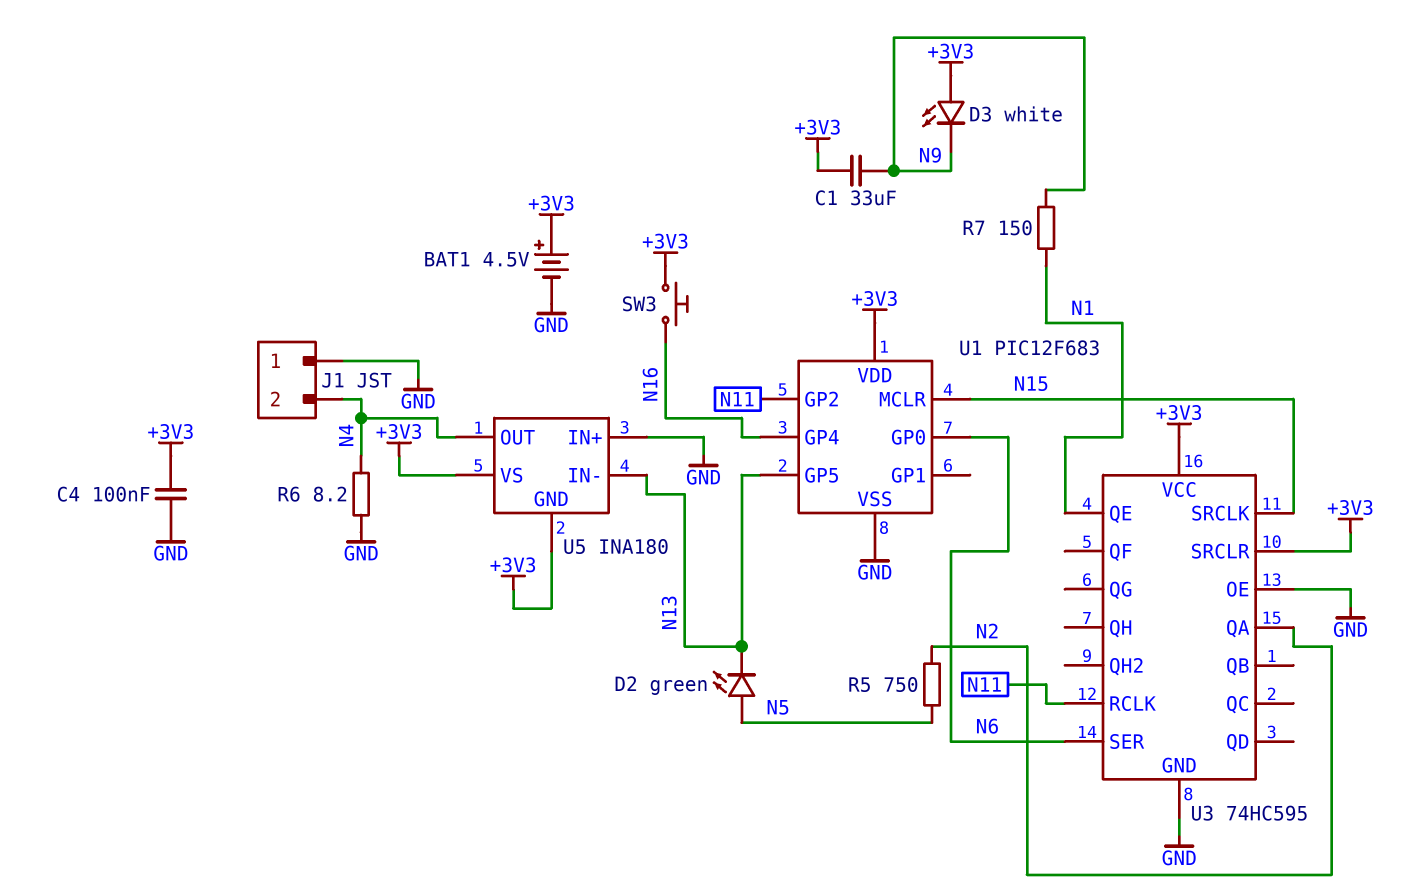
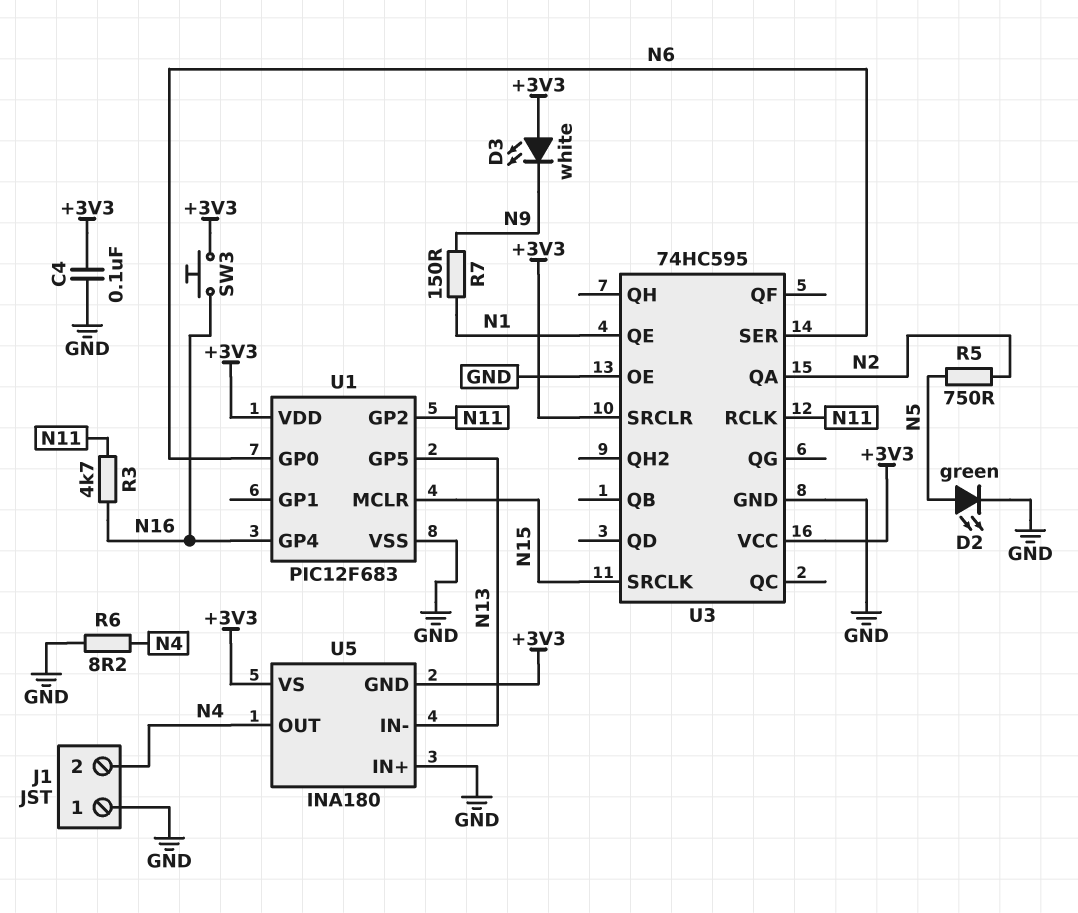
BAT1: 4.5V (plus +3V3, minus GND) -> none
C1: 33uF (+3V3, N9) -> none
D2: LED green (A N5, K N13) -> LED green (A N5, K GND)
R3: none -> 4.7k (N11, N16)

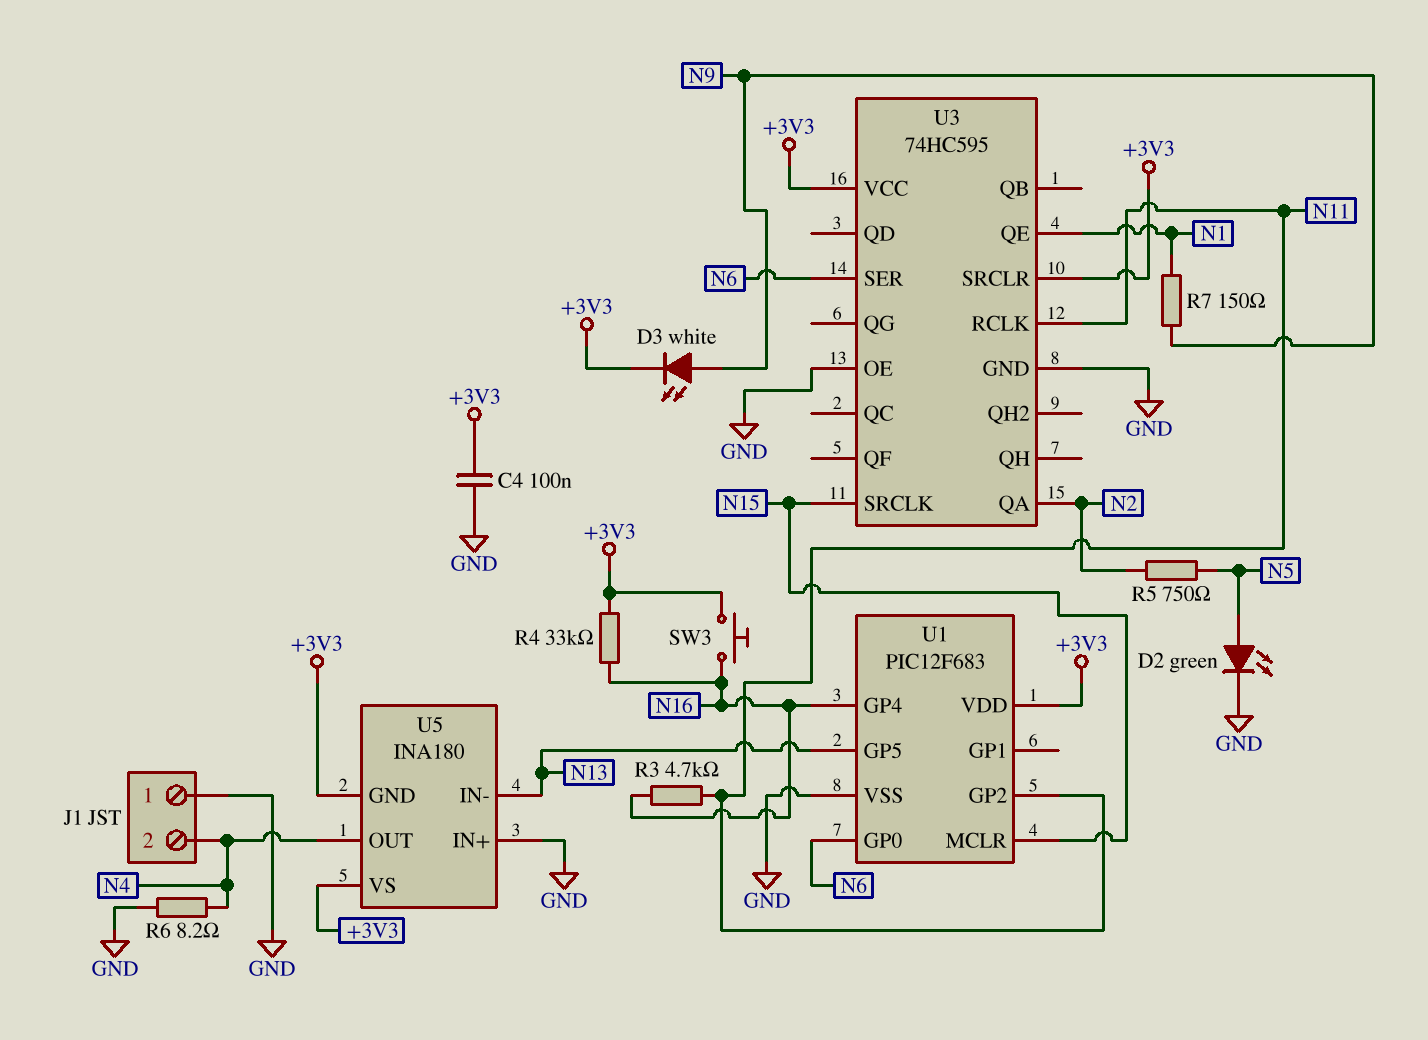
D3: LED white (A +3V3, K N9) -> LED white (A N9, K +3V3)
R4: none -> 33k (+3V3, N16)

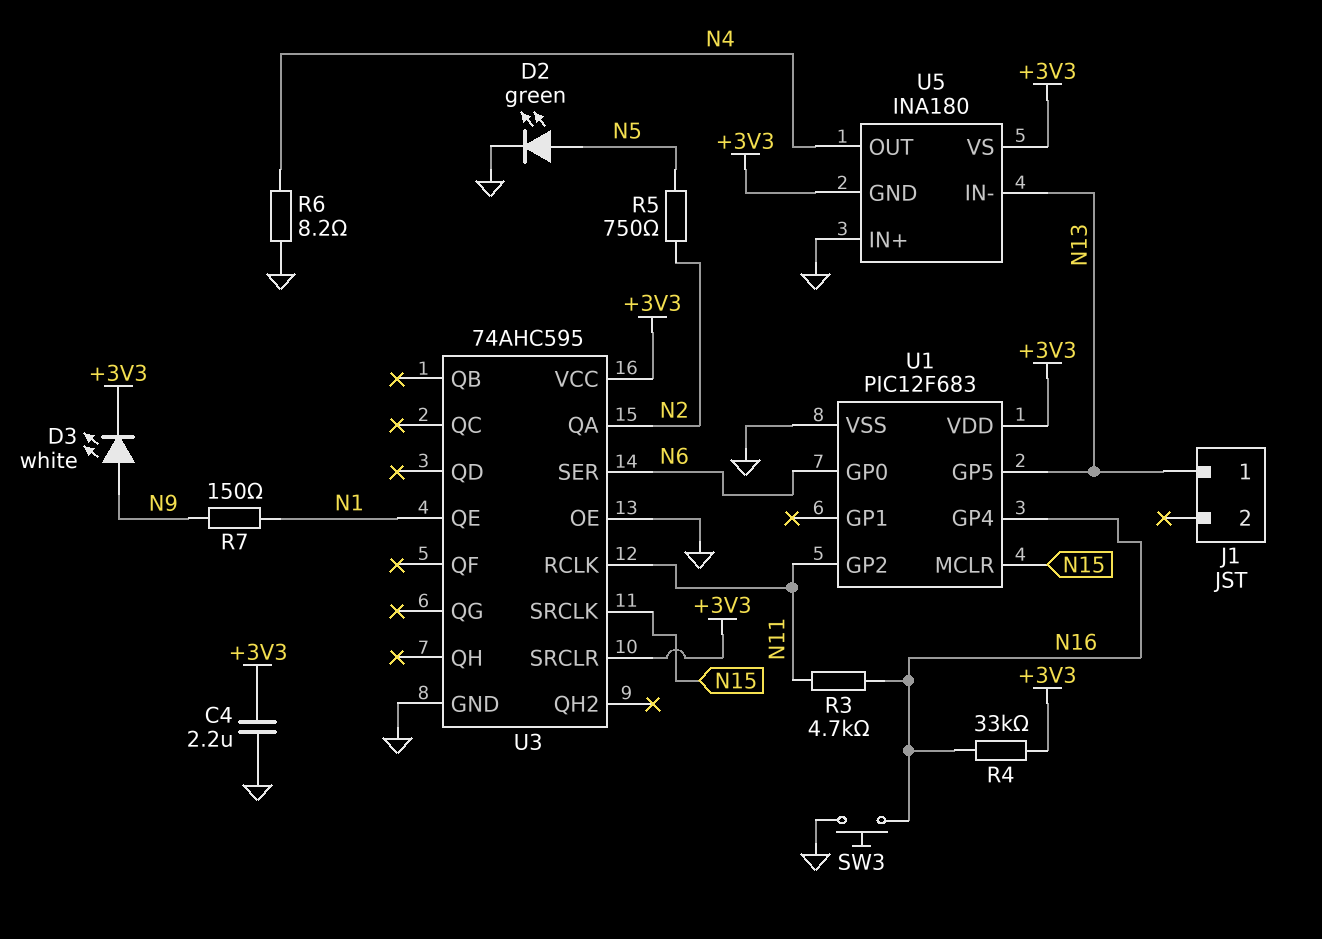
C4: 100nF (+3V3, GND) -> 2.2uF (+3V3, GND)
J1 pin 1: GND -> N13
J1 pin 2: N4 -> none
SW3: button (+3V3, N16) -> button (GND, N16)
U3: 74HC595 -> 74AHC595

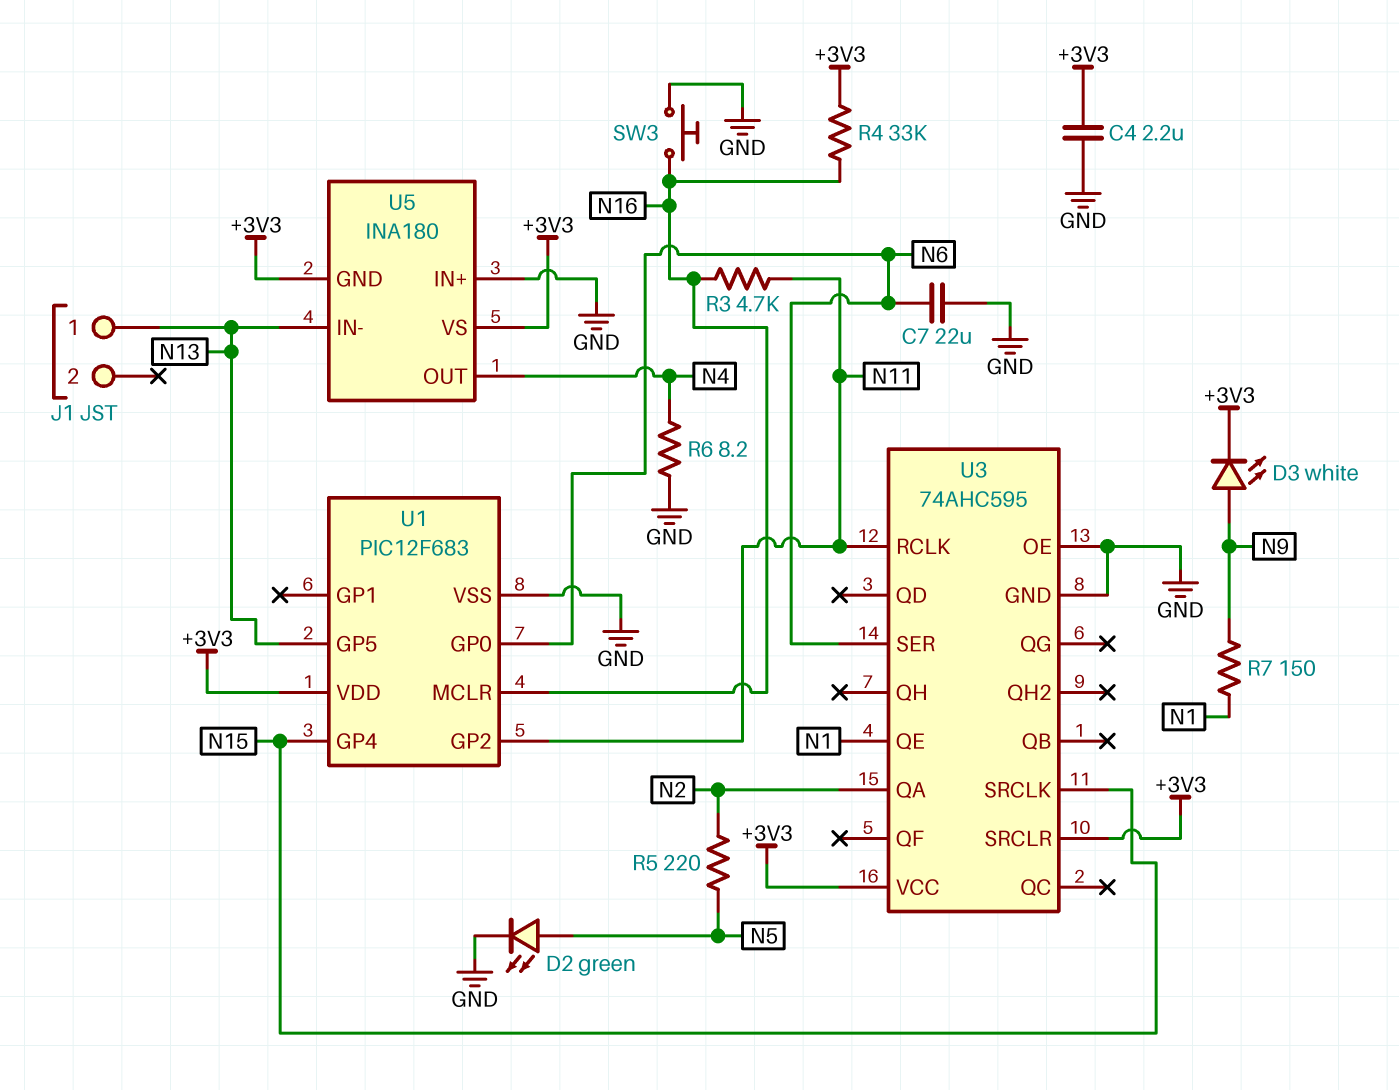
C7: none -> 22uF (GND, N6)
R5: 750 (N2, N5) -> 220 (N2, N5)
U1 pin GP4: N16 -> N15
U1 pin MCLR: N15 -> N16

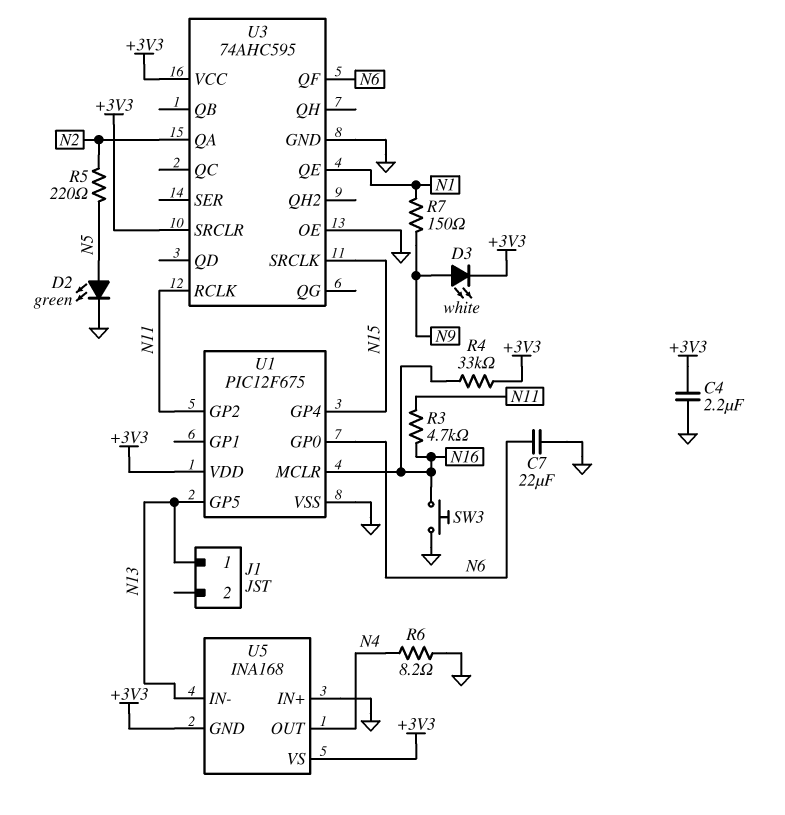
U1: PIC12F683 -> PIC12F675
U3 pin QF: none -> N6
U3 pin SER: N6 -> none
U5: INA180 -> INA168

